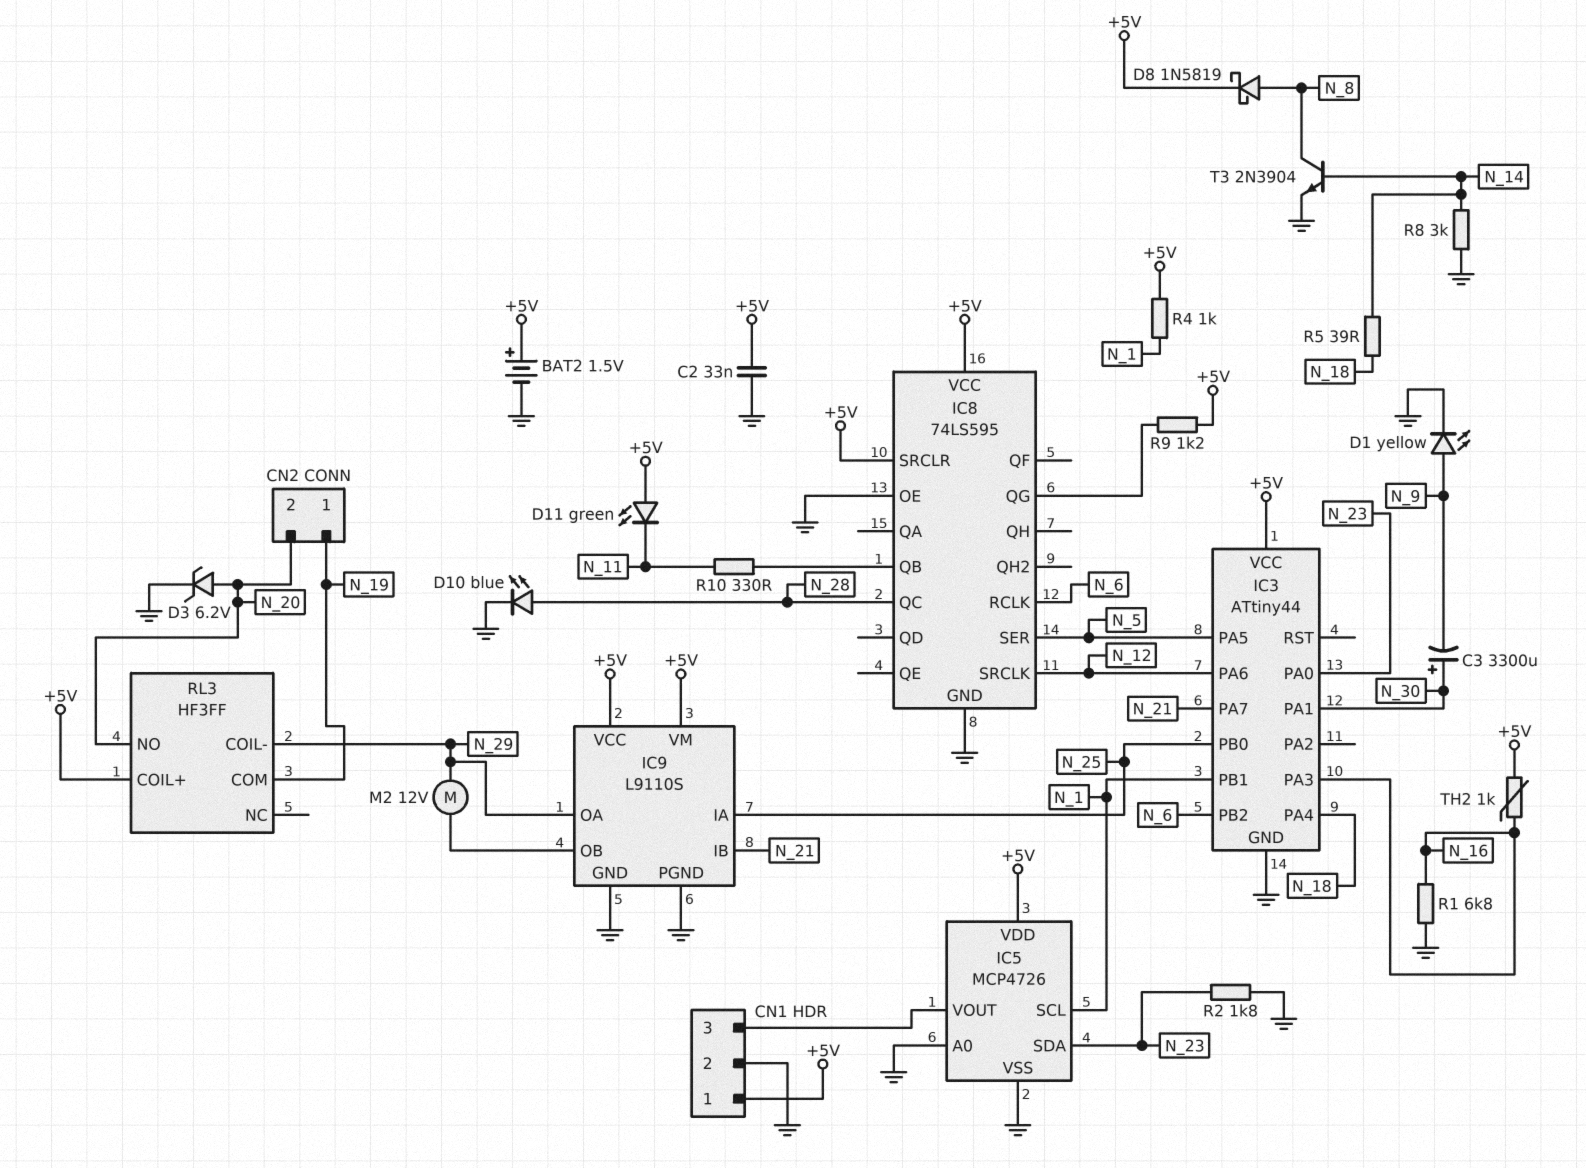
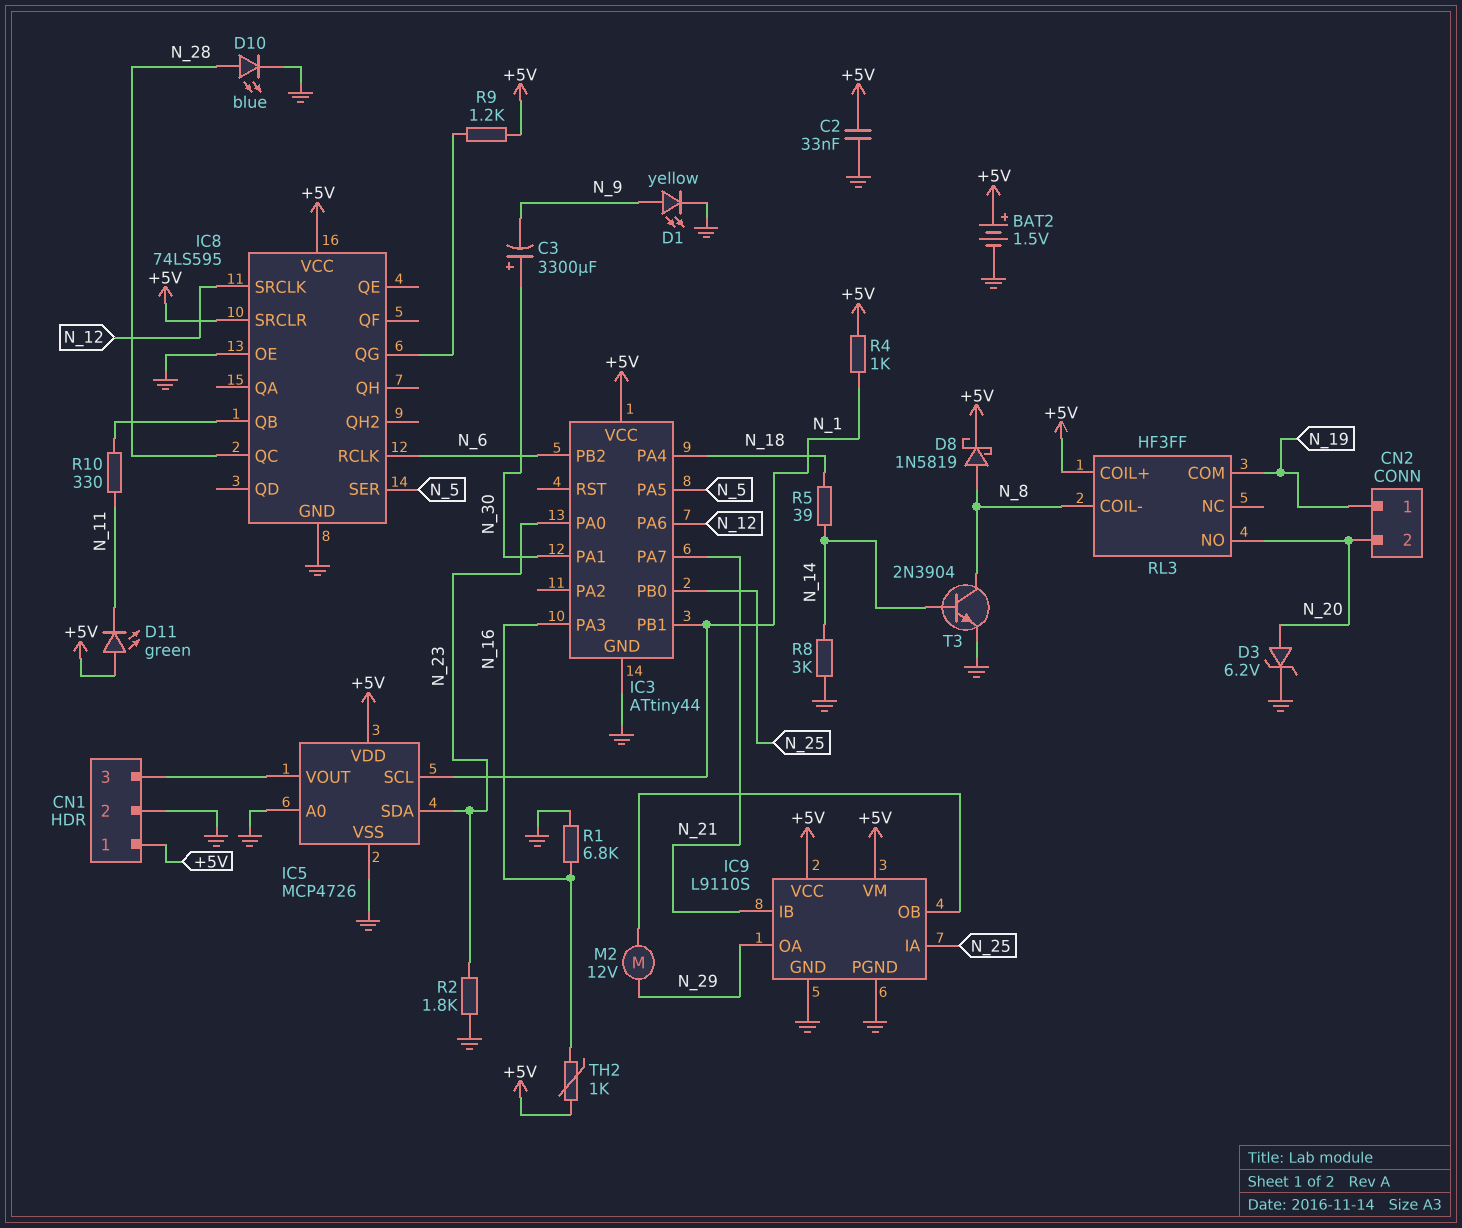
RL3 pin COIL-: N_29 -> N_8

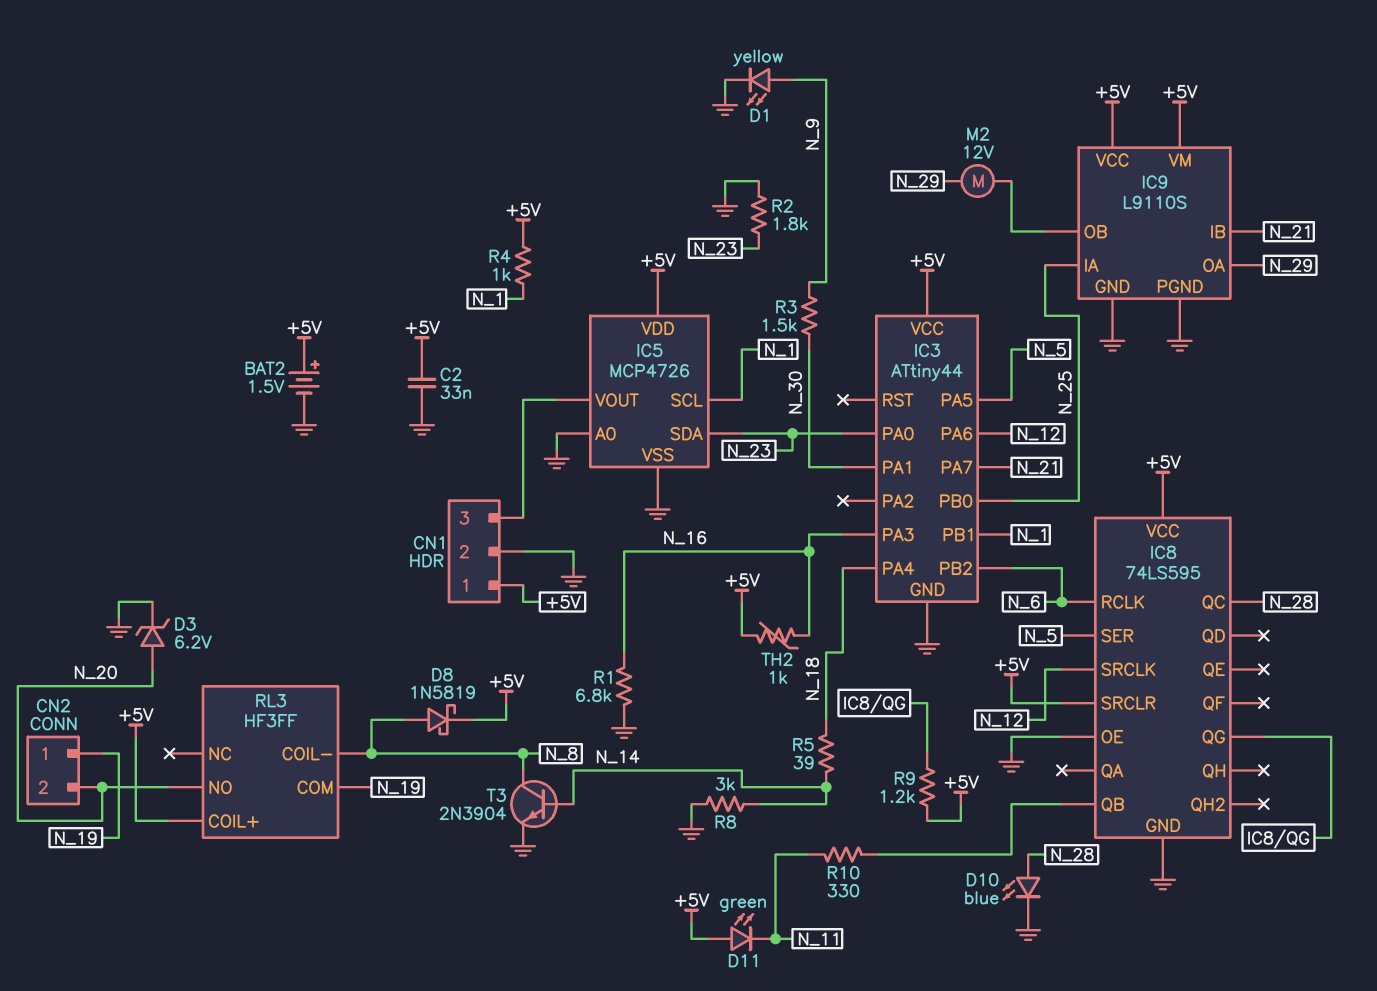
C3: 3300uF (plus N_30, minus N_9) -> none
R3: none -> 1.5k (N_9, N_30)

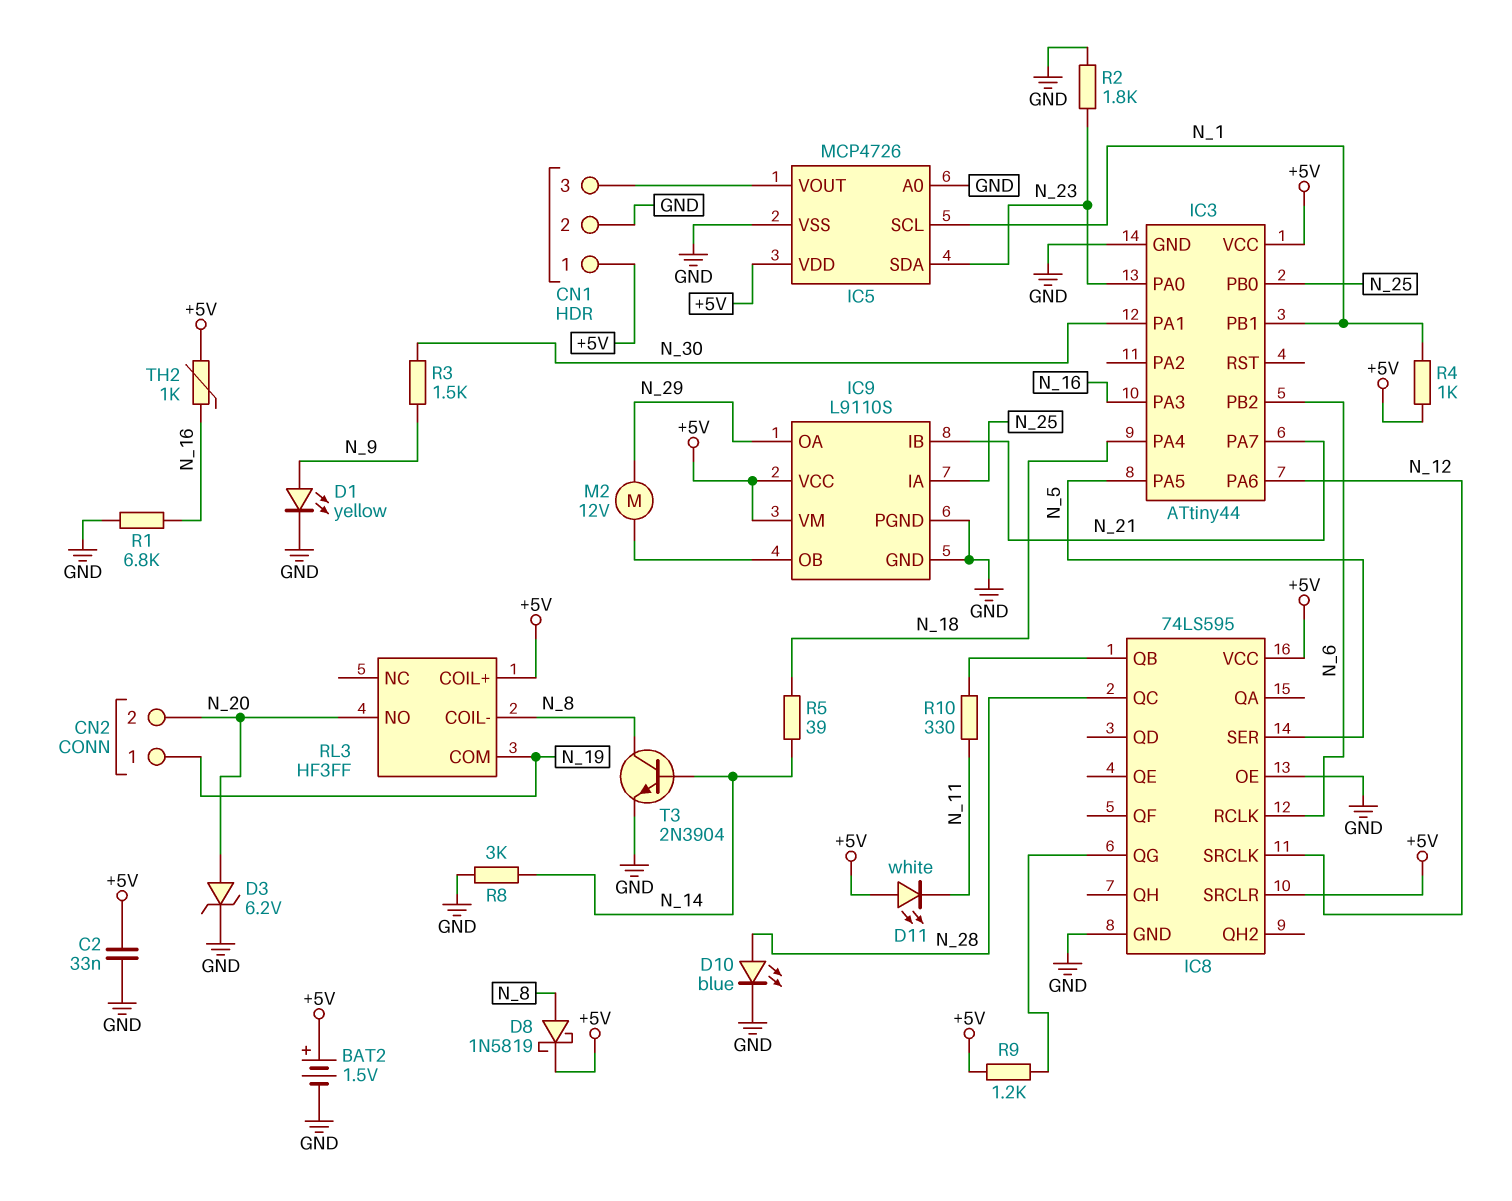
D11: LED green (A +5V, K N_11) -> LED white (A +5V, K N_11)

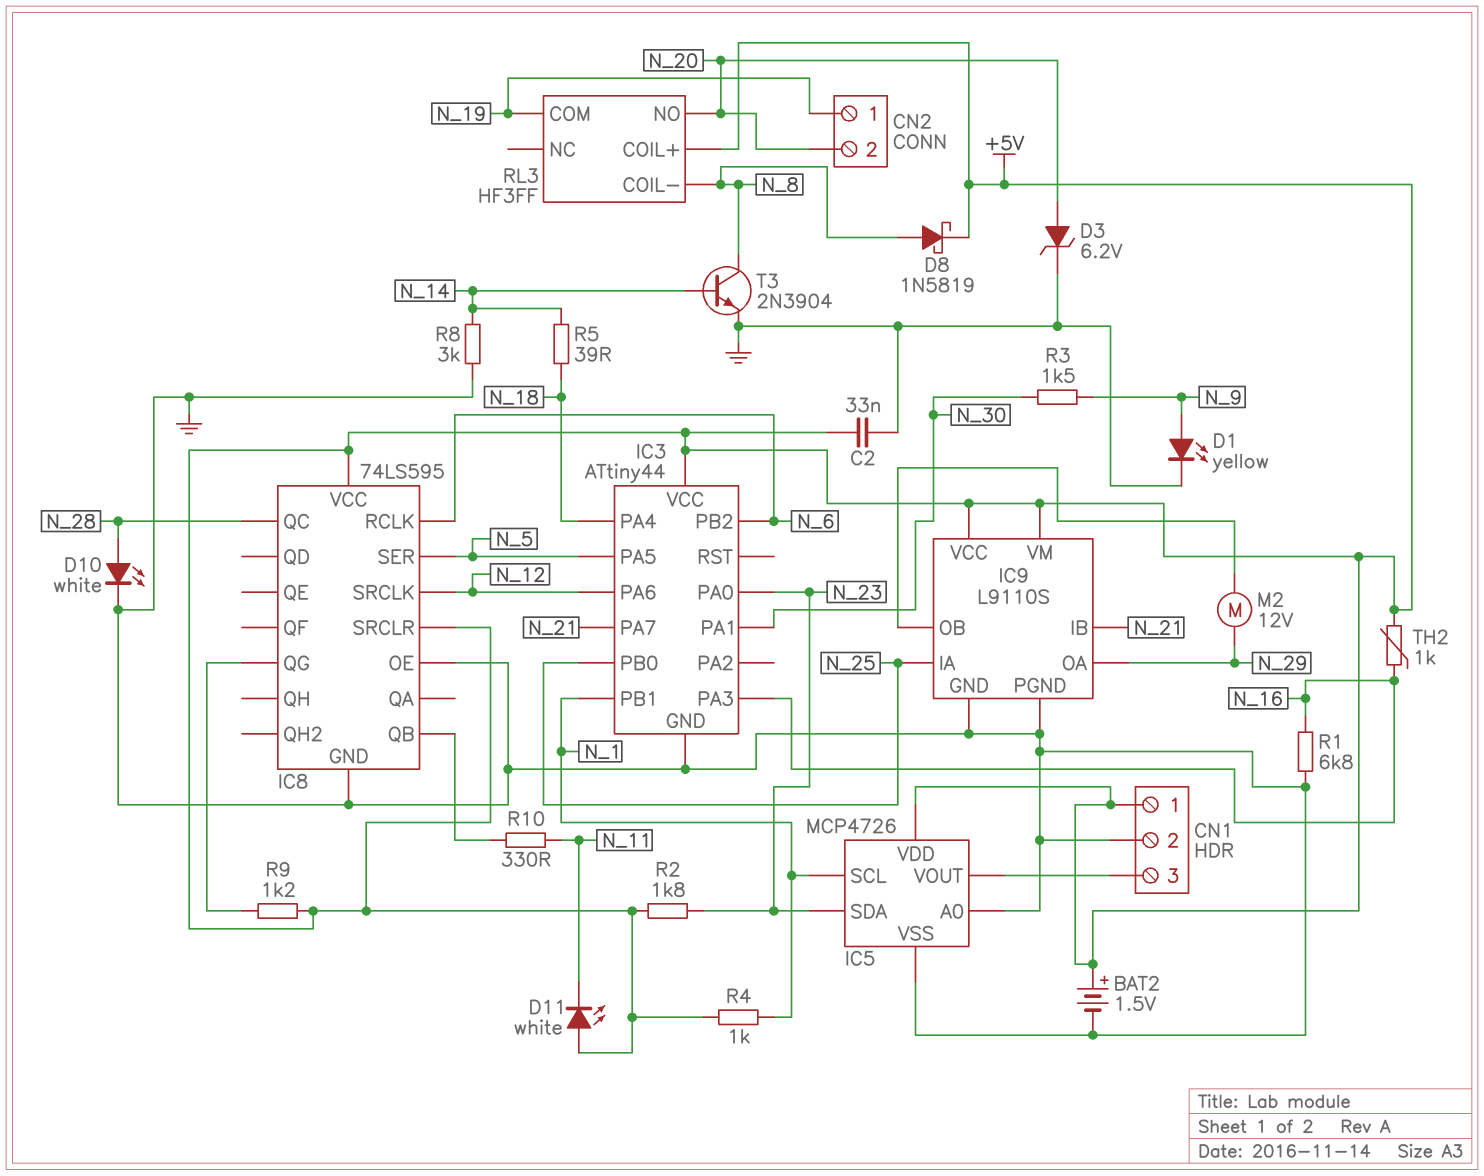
D10: LED blue (A N_28, K GND) -> LED white (A N_28, K GND)
R2: 1.8k (GND, N_23) -> 1.8k (+5V, N_23)

